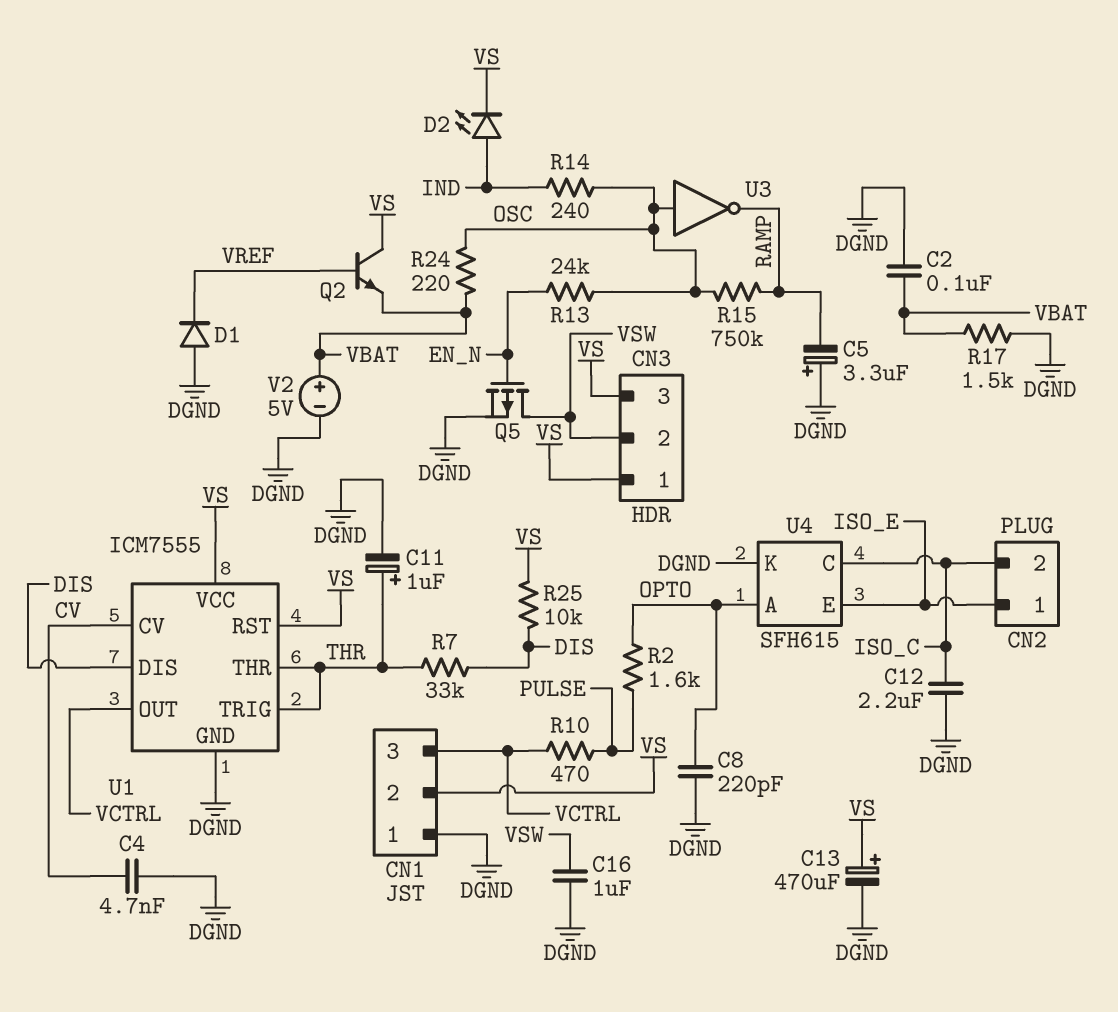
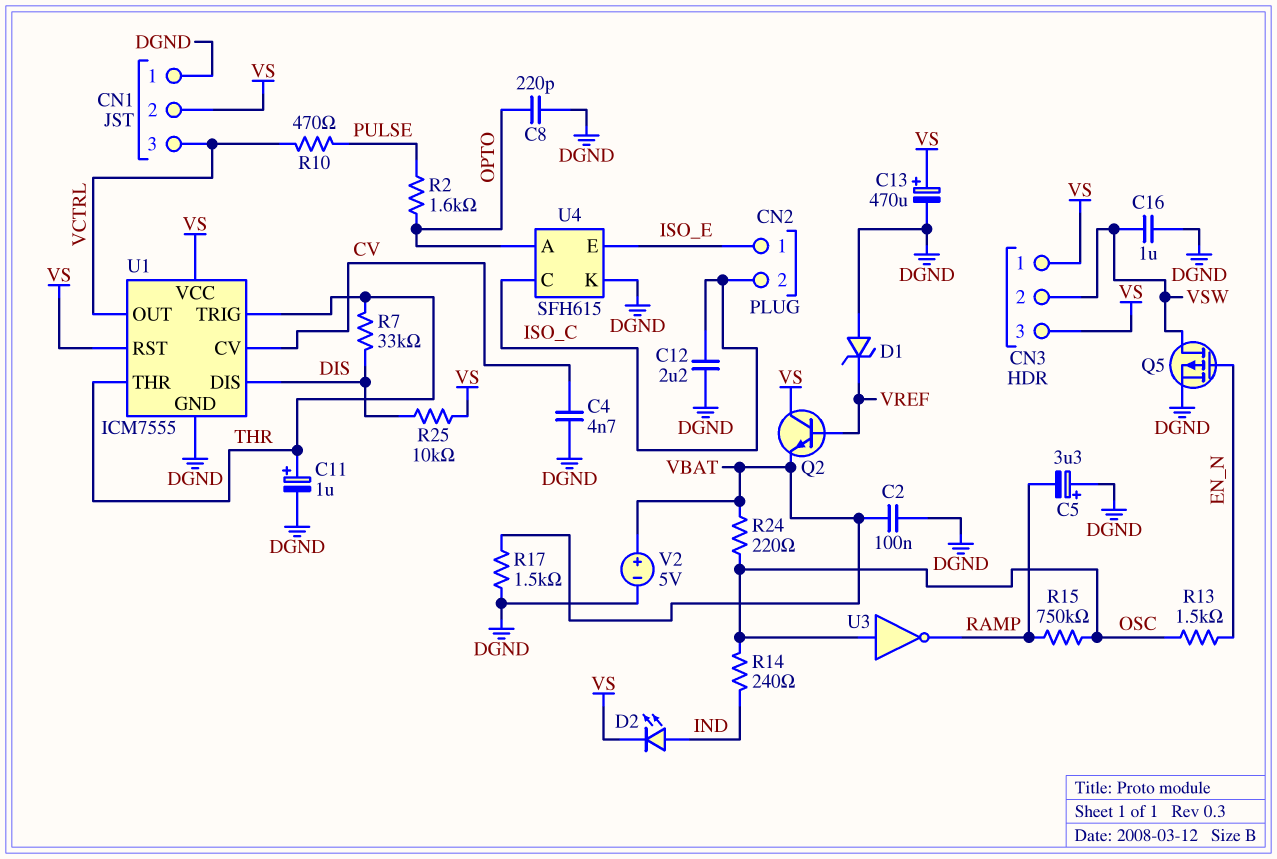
D1: diode (A DGND, K VREF) -> zener (A DGND, K VREF)
R13: 24k (EN_N, OSC) -> 1.5k (EN_N, OSC)

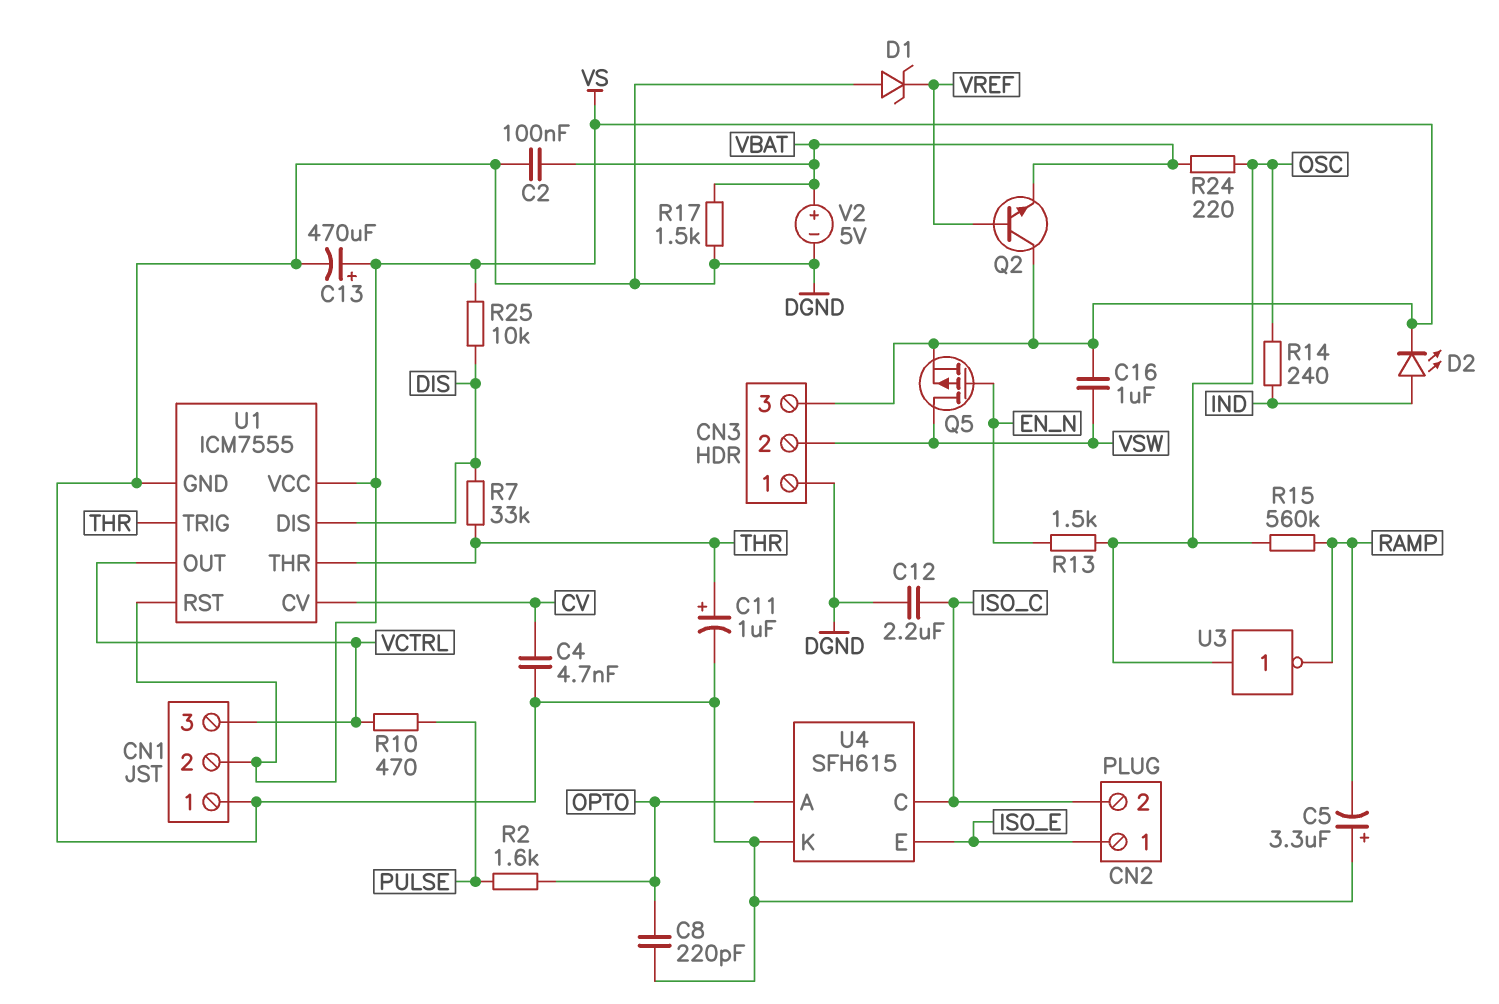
C16: 1uF (DGND, VSW) -> 1uF (VS, VSW)
CN3 pin 1: VS -> DGND
Q5: PMOS (G EN_N, D VSW, S DGND) -> PMOS (G EN_N, D VSW, S VS)
R15: 750k (OSC, RAMP) -> 560k (OSC, RAMP)

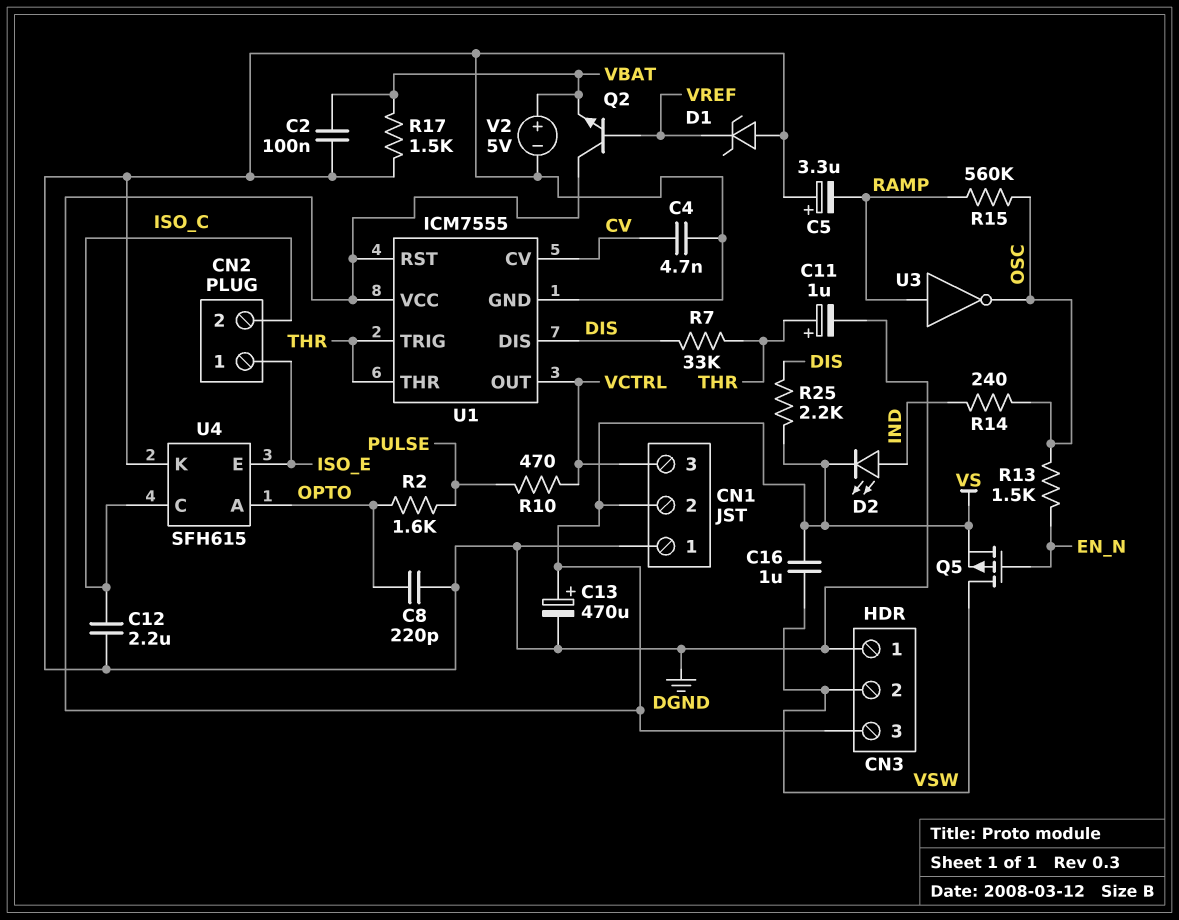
R24: 220 (OSC, VBAT) -> none
R25: 10k (DIS, VS) -> 2.2k (DIS, VS)
U3: NOT (in OSC, out RAMP) -> NOT (in RAMP, out OSC)

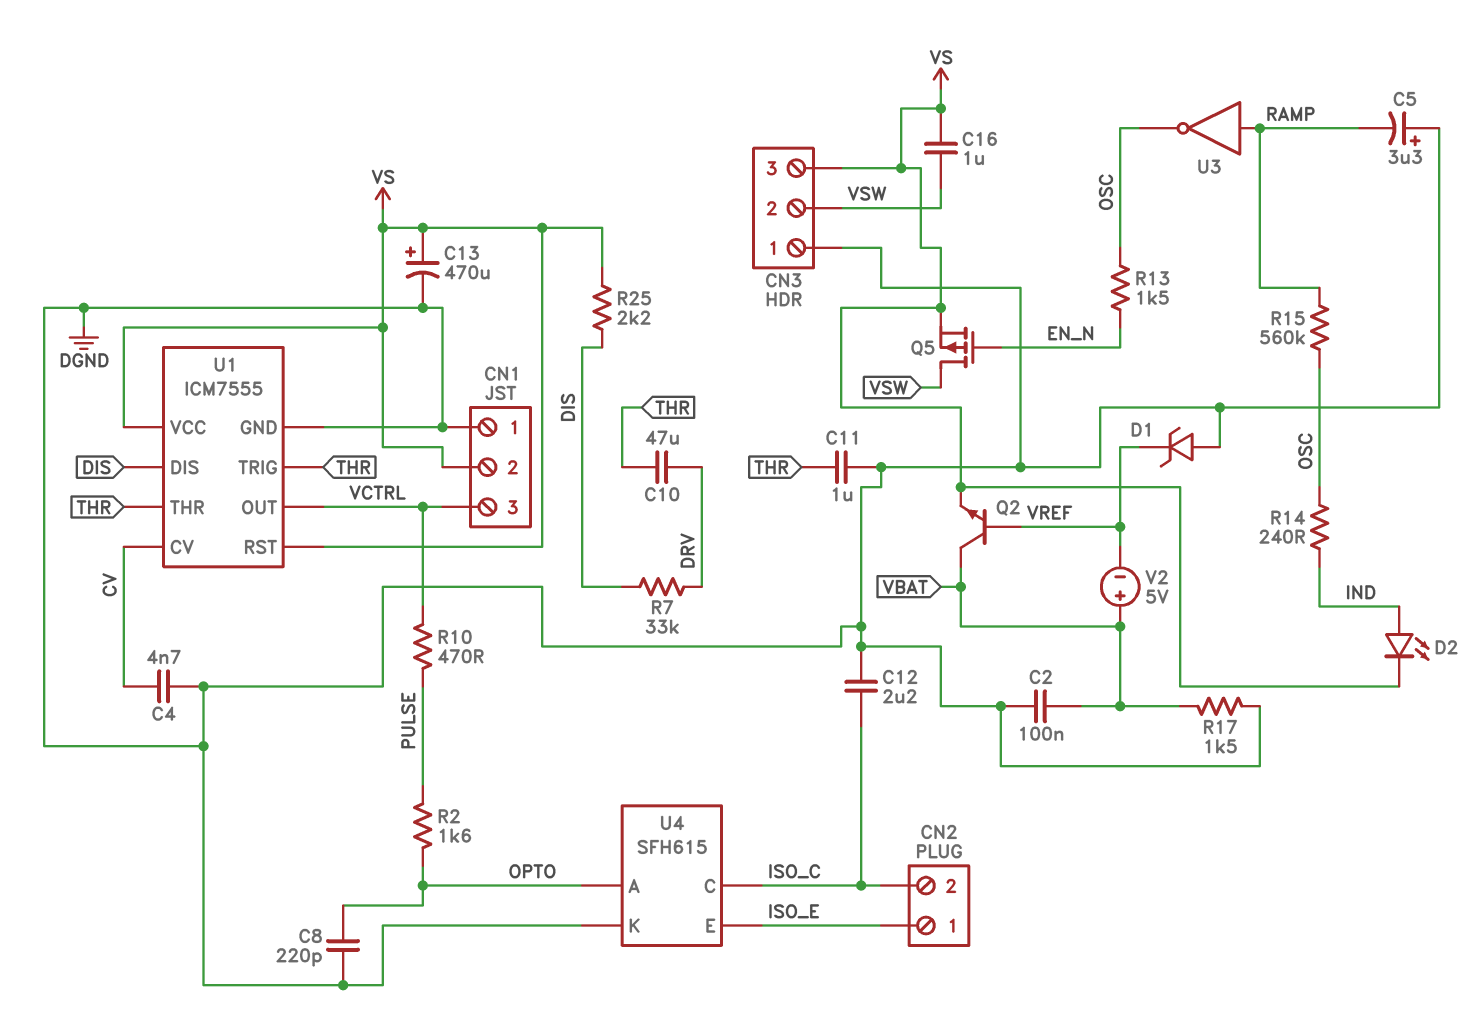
C10: none -> 47uF (DRV, THR)
C11: 1uF (plus THR, minus DGND) -> 1uF (DGND, THR)
Q2: NPN (B VREF, C VS, E VBAT) -> NPN (B VREF, C VBAT, E VS)
R7: 33k (DIS, THR) -> 33k (DIS, DRV)
V2: 5V (plus VBAT, minus DGND) -> 5V (plus VBAT, minus VREF)

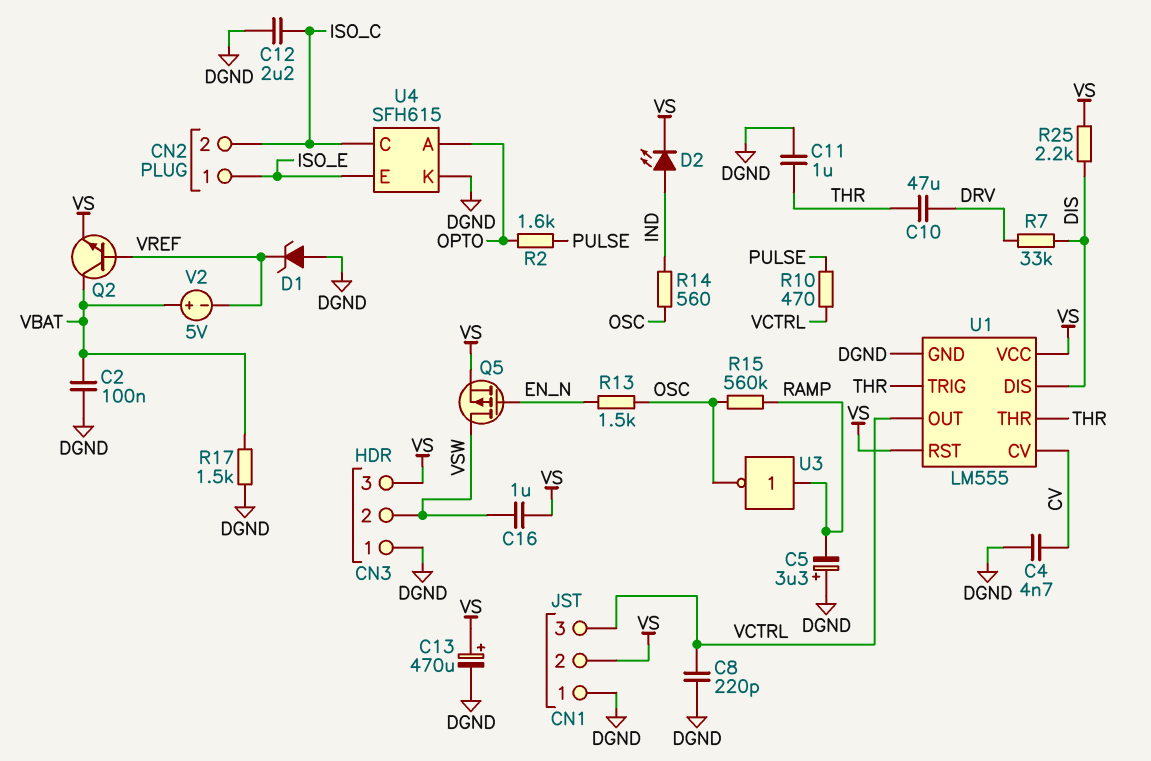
C8: 220pF (DGND, OPTO) -> 220pF (DGND, VCTRL)
R14: 240 (IND, OSC) -> 560 (IND, OSC)
U1: ICM7555 -> LM555

